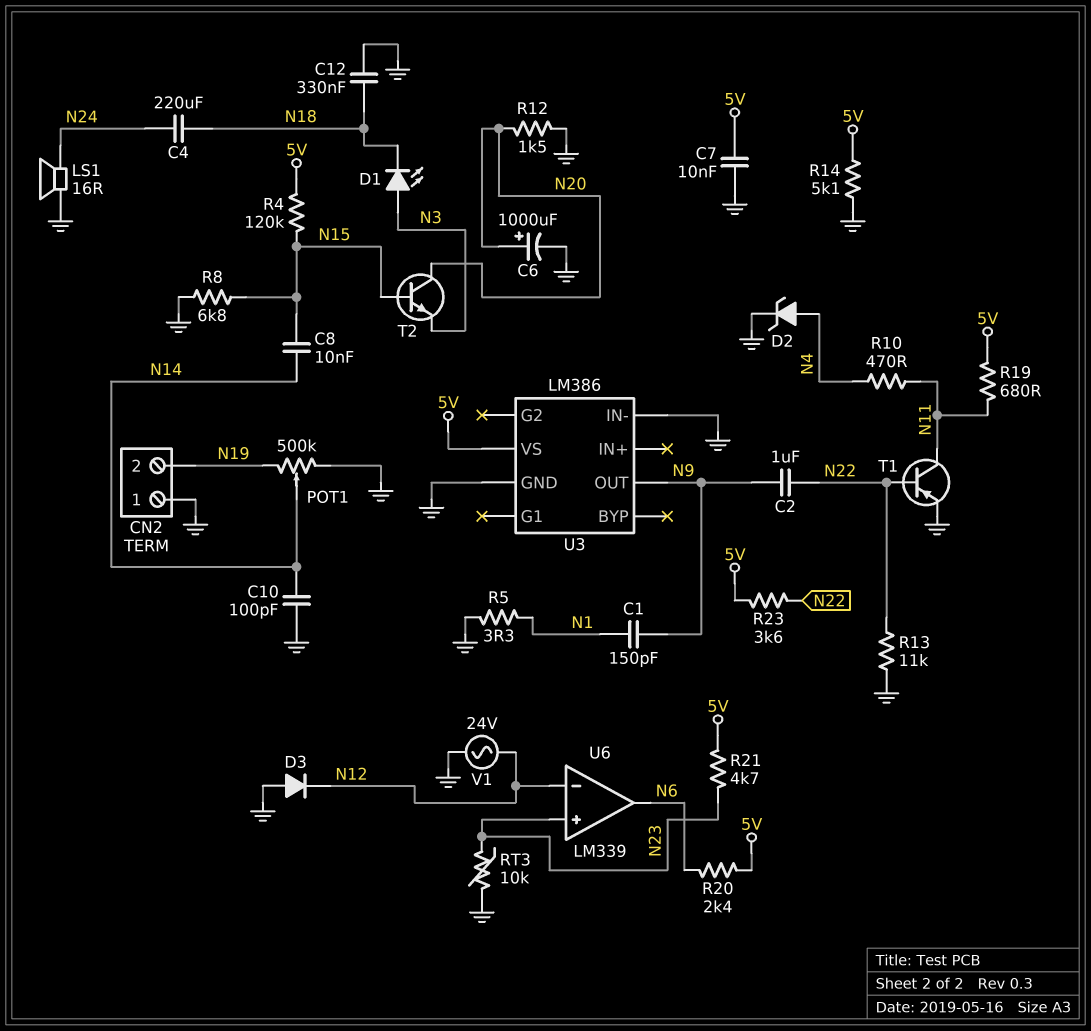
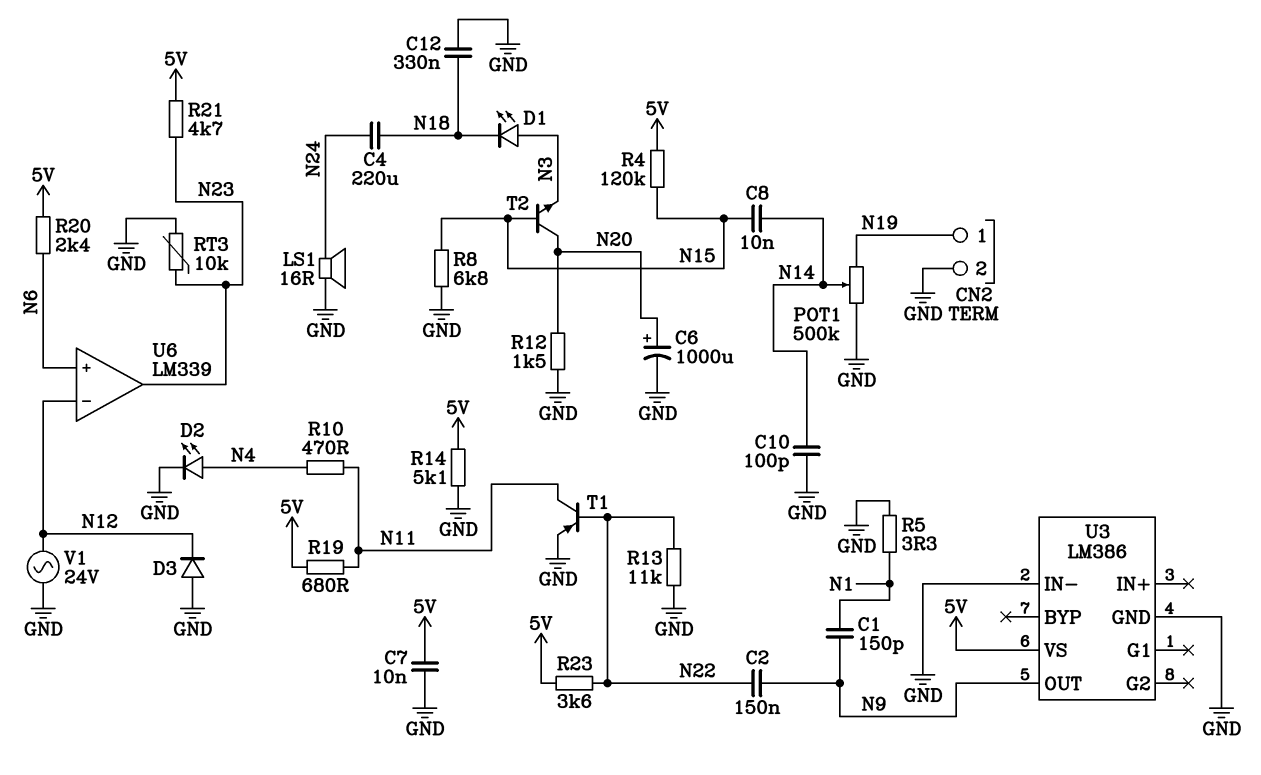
C2: 1uF (N9, N22) -> 150nF (N9, N22)
CN2 pin 1: GND -> N19
CN2 pin 2: N19 -> GND
D2: zener (A N4, K GND) -> LED (A N4, K GND)
U6 pin in+: N23 -> N6
U6 pin out: N6 -> N23

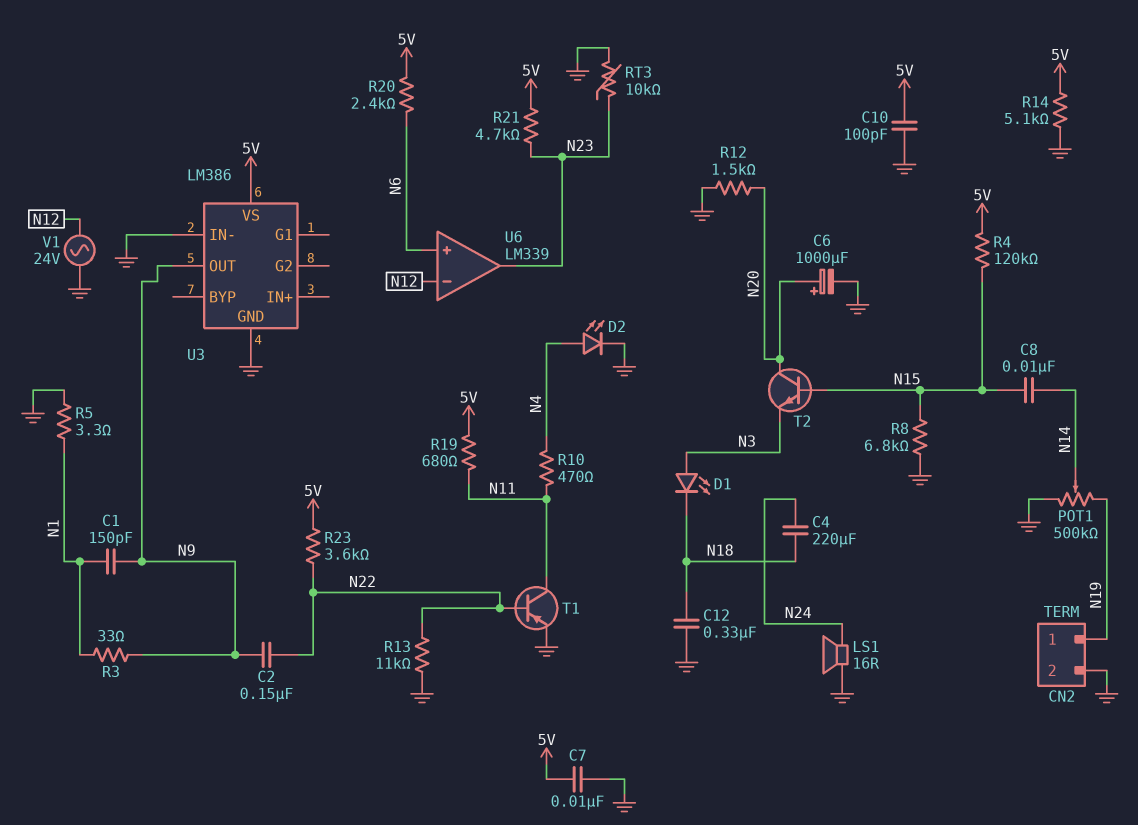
C10: 100pF (GND, N14) -> 100pF (5V, GND)
D3: diode (A GND, K N12) -> none
R3: none -> 33 (N1, N9)

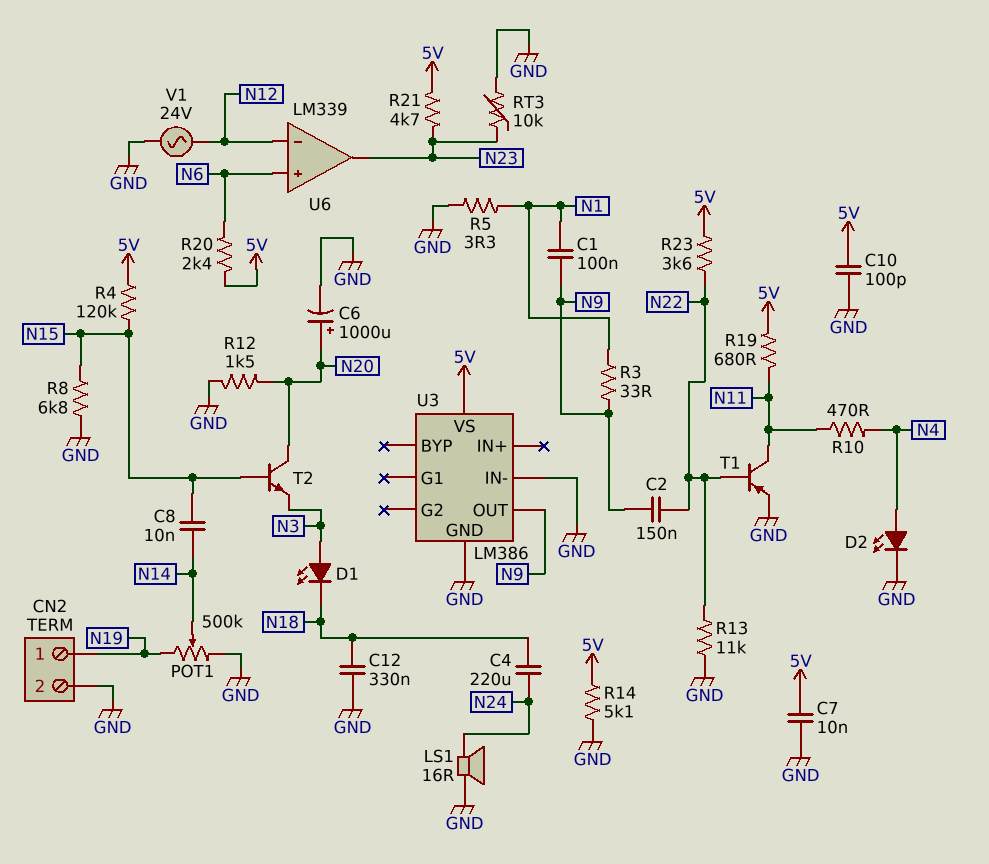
C1: 150pF (N1, N9) -> 100nF (N1, N9)

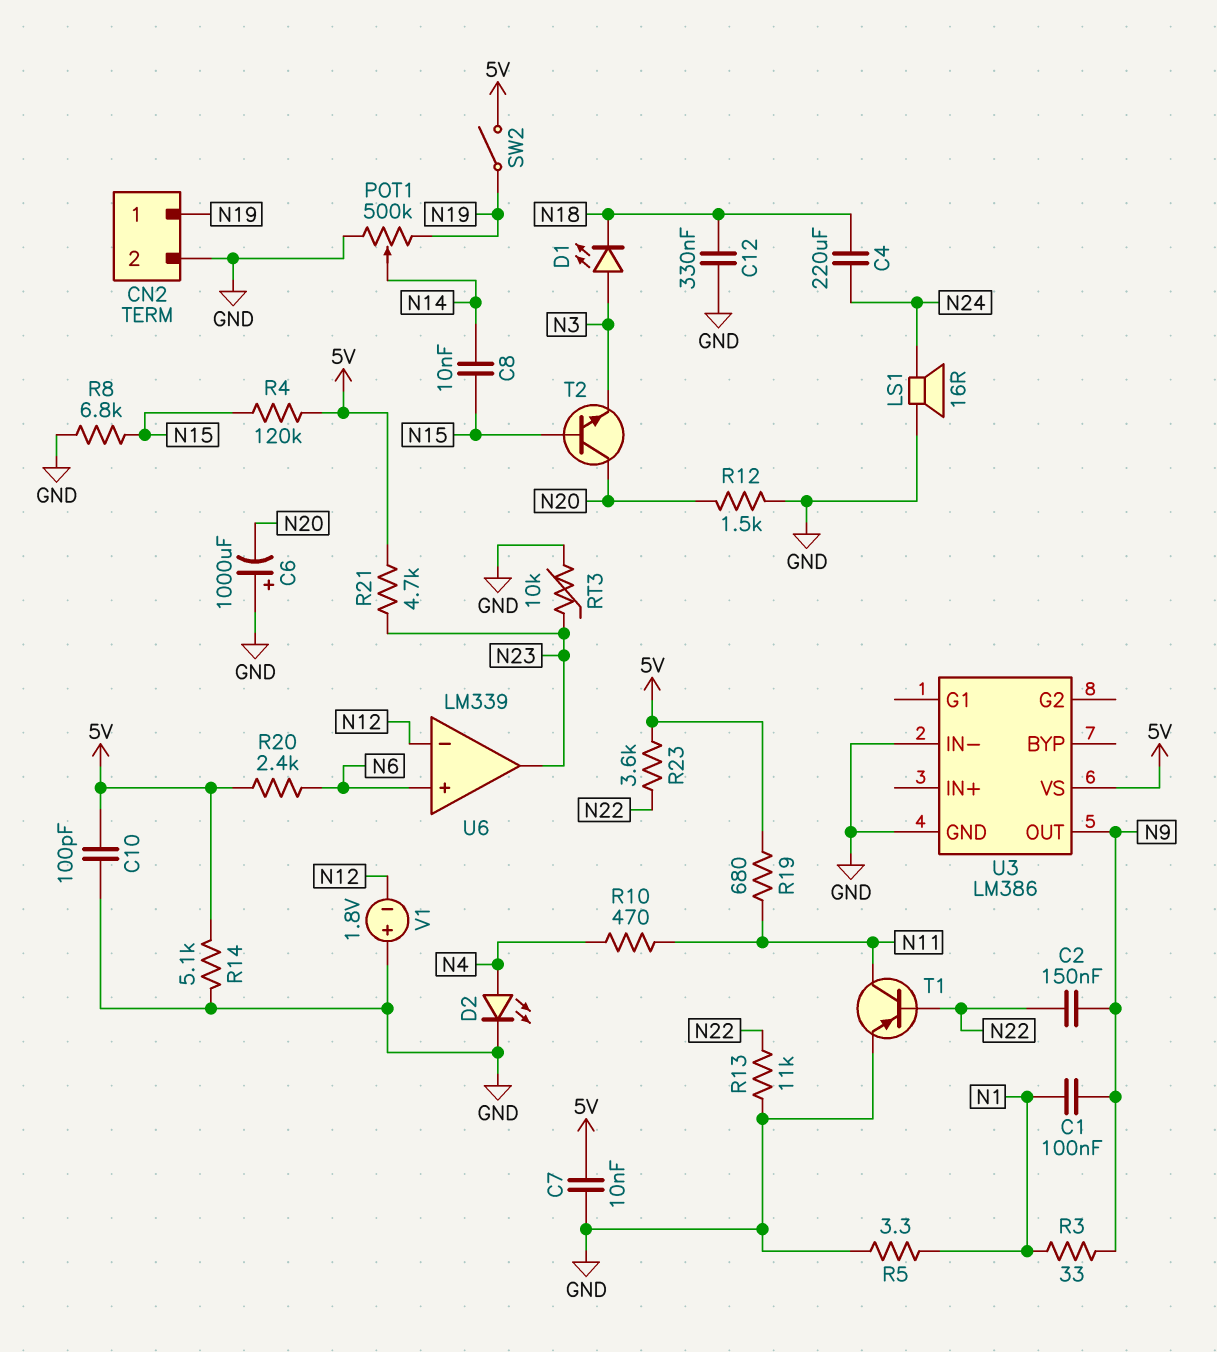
C6: 1000uF (plus N20, minus GND) -> 1000uF (plus GND, minus N20)
SW2: none -> switch (5V, N19)
V1: AC 24V (GND, N12) -> 1.8V (plus GND, minus N12)

